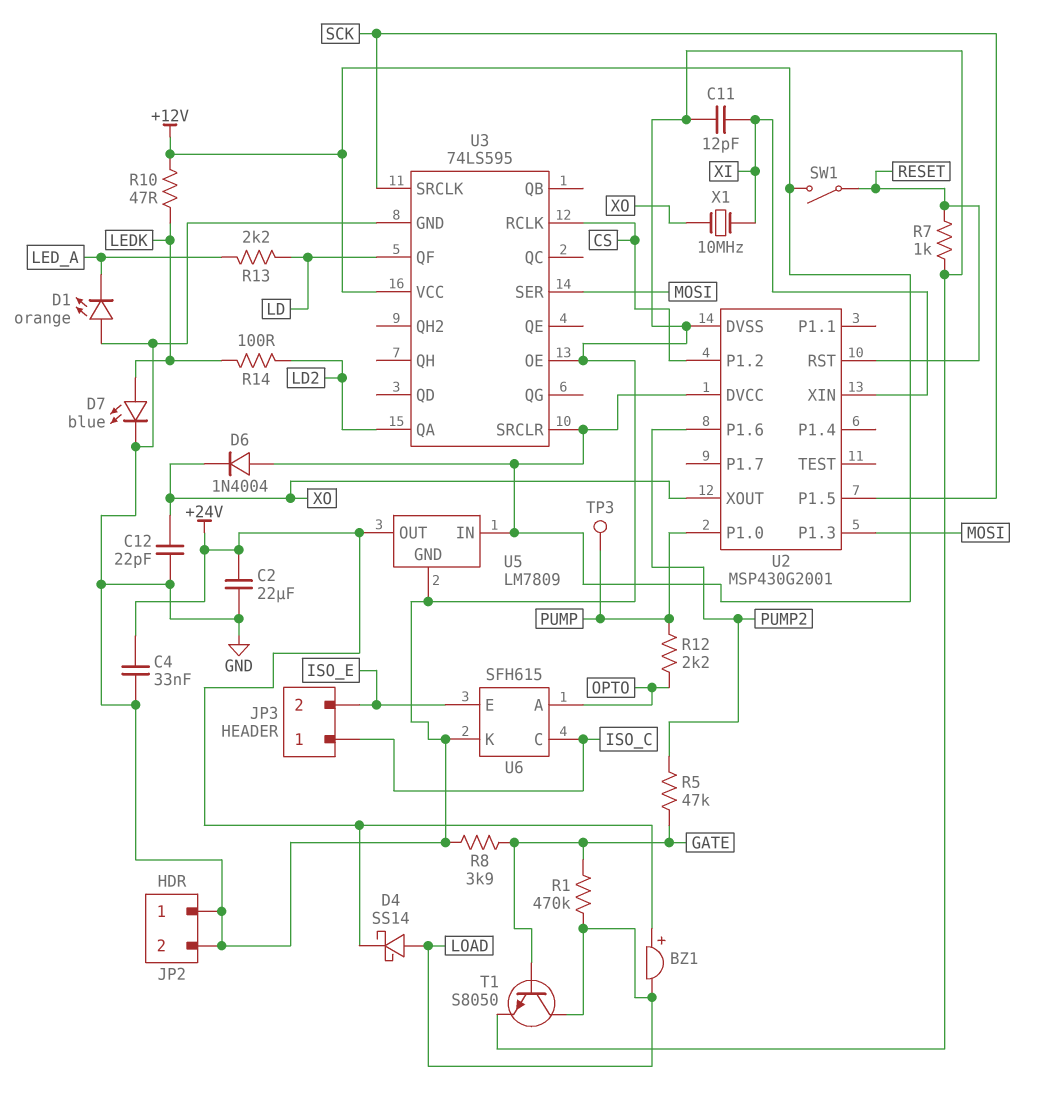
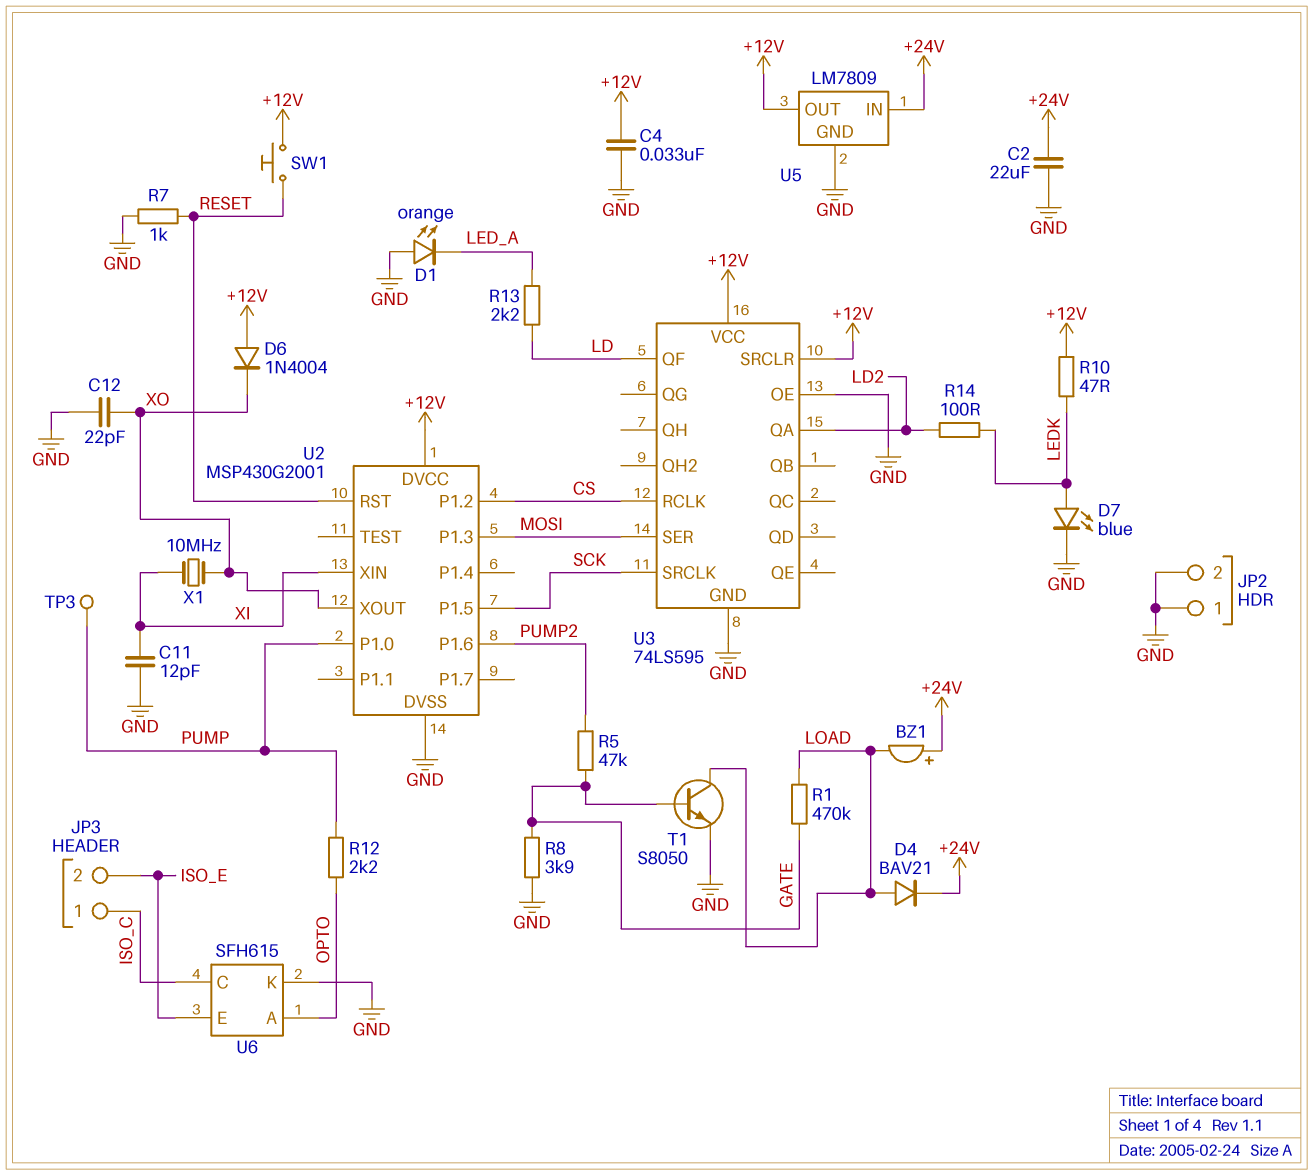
C4: 33nF (+24V, GND) -> 33nF (+12V, GND)
D4: schottky SS14 (A LOAD, K +24V) -> diode BAV21 (A LOAD, K +24V)
SW1: switch (+12V, RESET) -> button (+12V, RESET)
U5 pin IN: +12V -> +24V
U5 pin OUT: +24V -> +12V

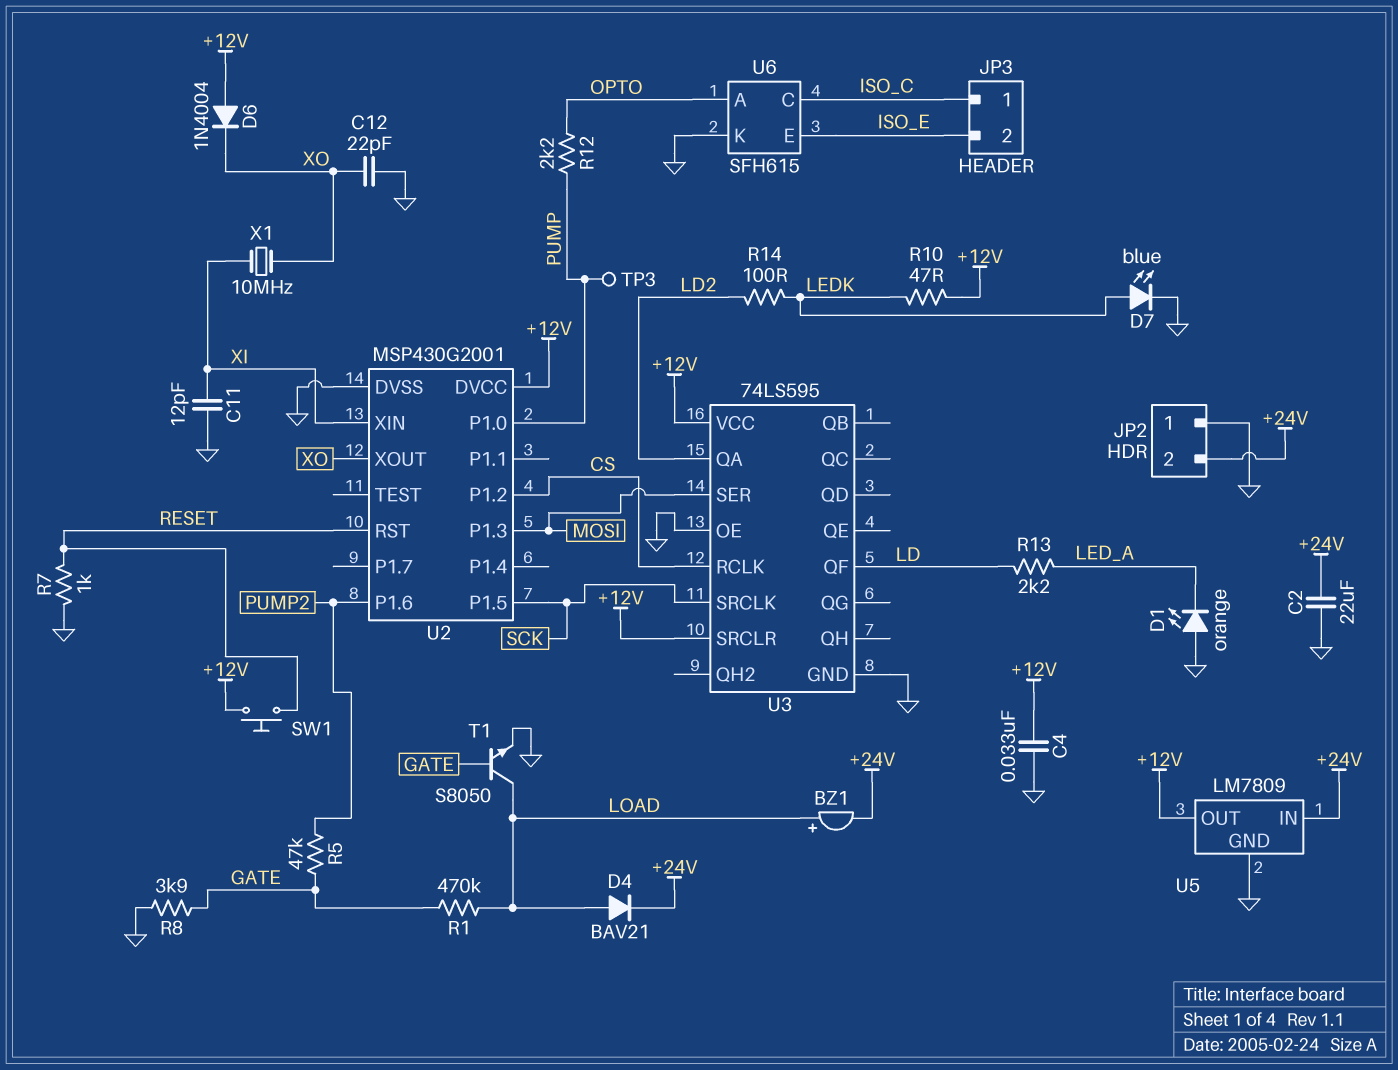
BZ1: buzzer (plus +24V, minus LOAD) -> buzzer (plus LOAD, minus +24V)
JP2 pin 2: GND -> +24V

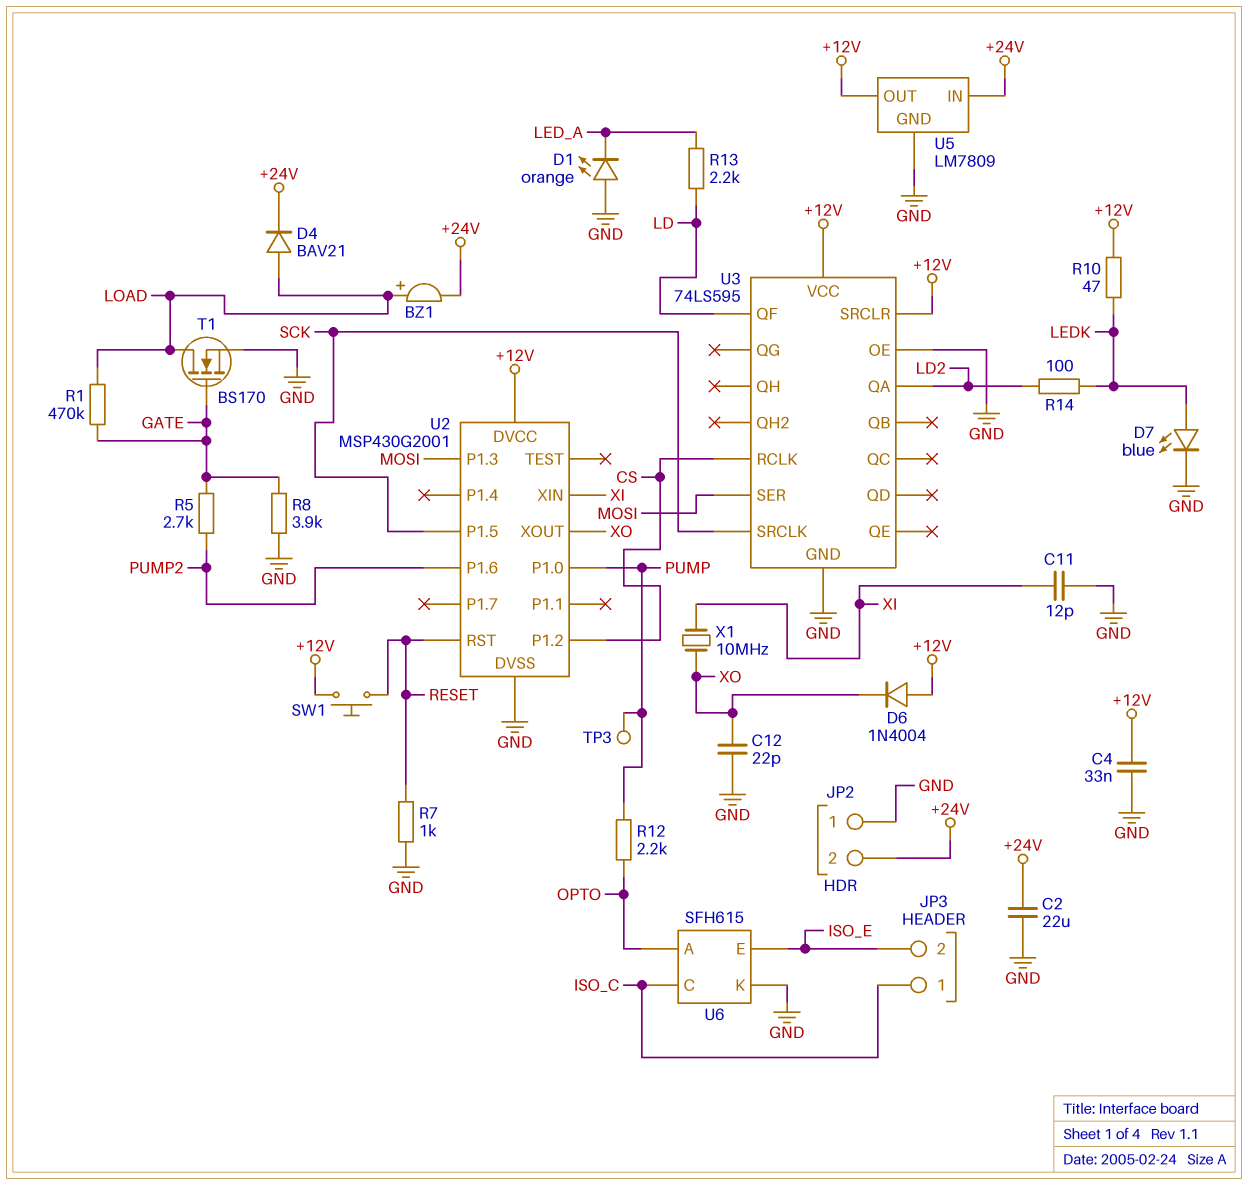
R5: 47k (GATE, PUMP2) -> 2.7k (GATE, PUMP2)
T1: NPN S8050 (B GATE, C LOAD, E GND) -> NMOS BS170 (G GATE, D LOAD, S GND)

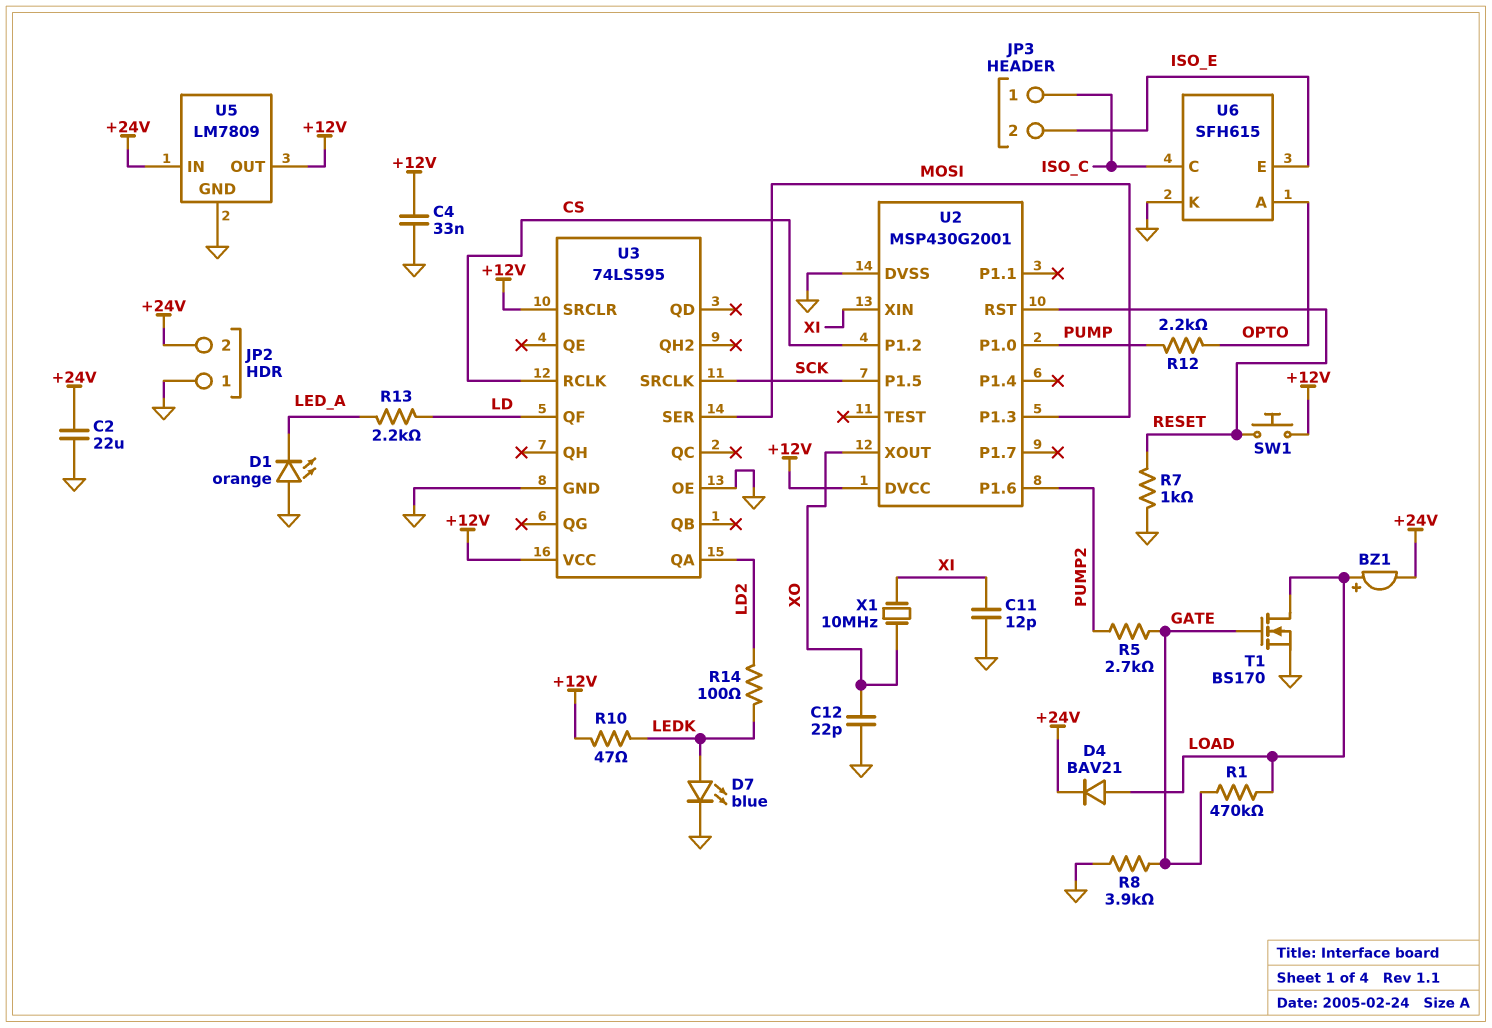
D6: diode 1N4004 (A +12V, K XO) -> none
TP3: test point (PUMP) -> none

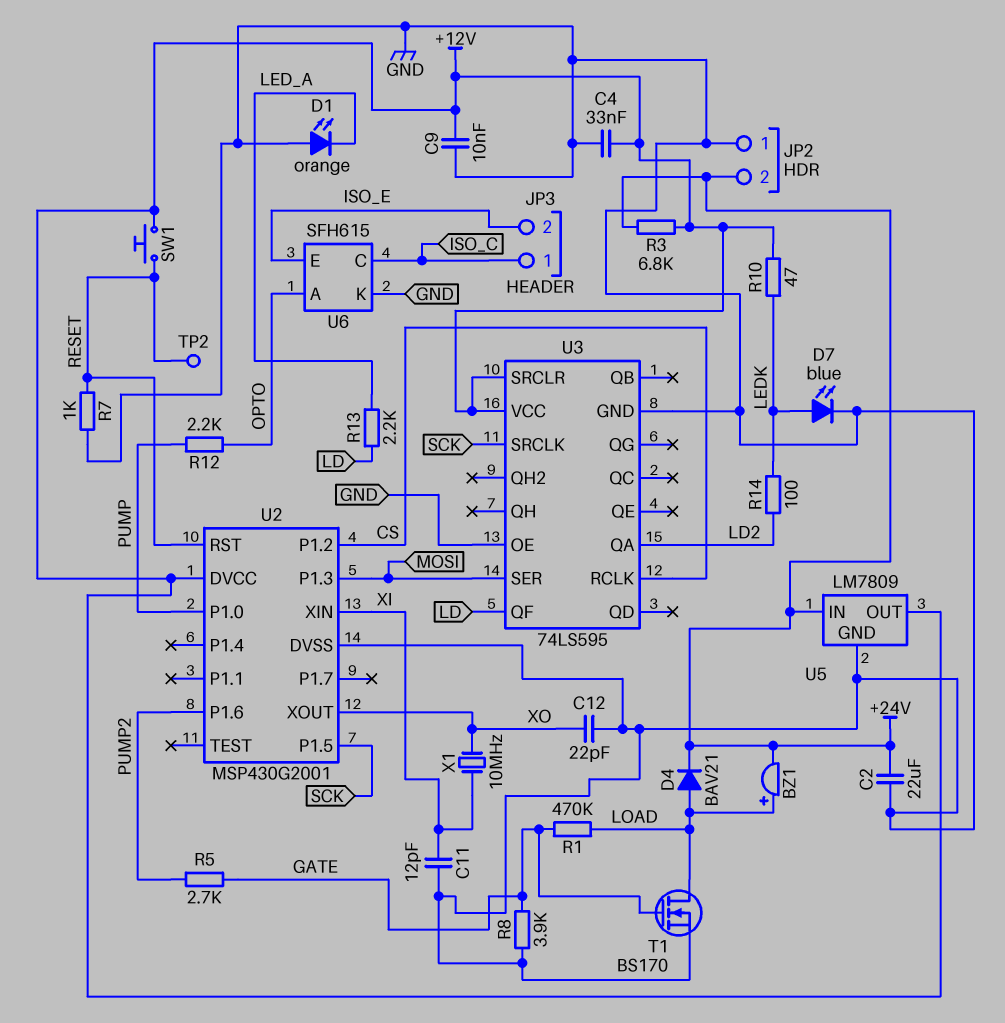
C9: none -> 10nF (+12V, GND)
R3: none -> 6.8k (+12V, +24V)
TP2: none -> test point (RESET)

